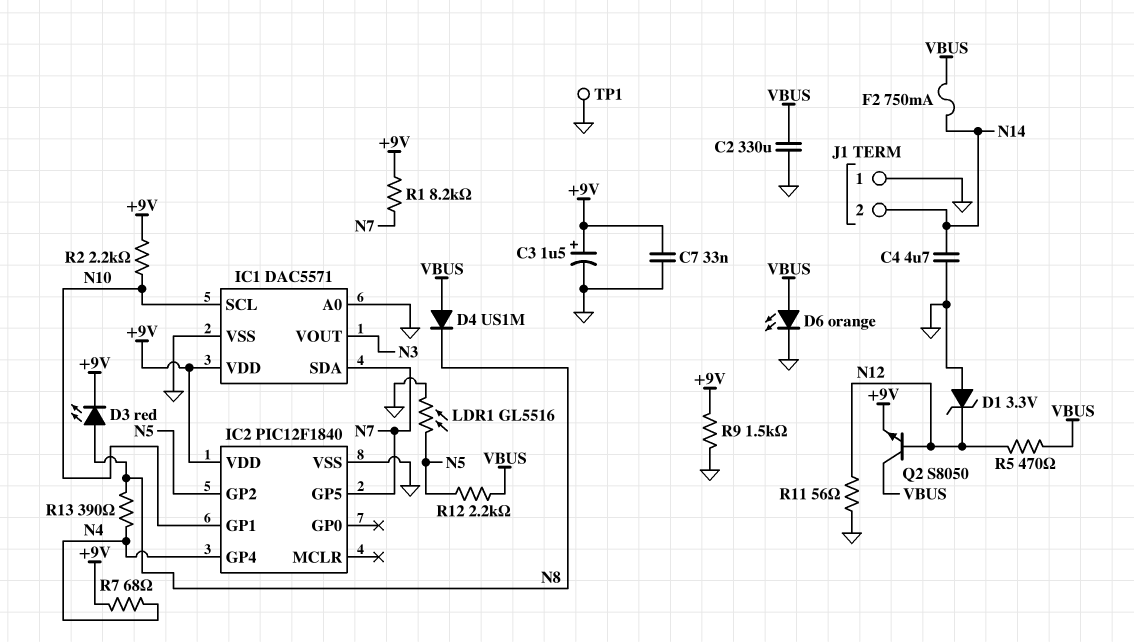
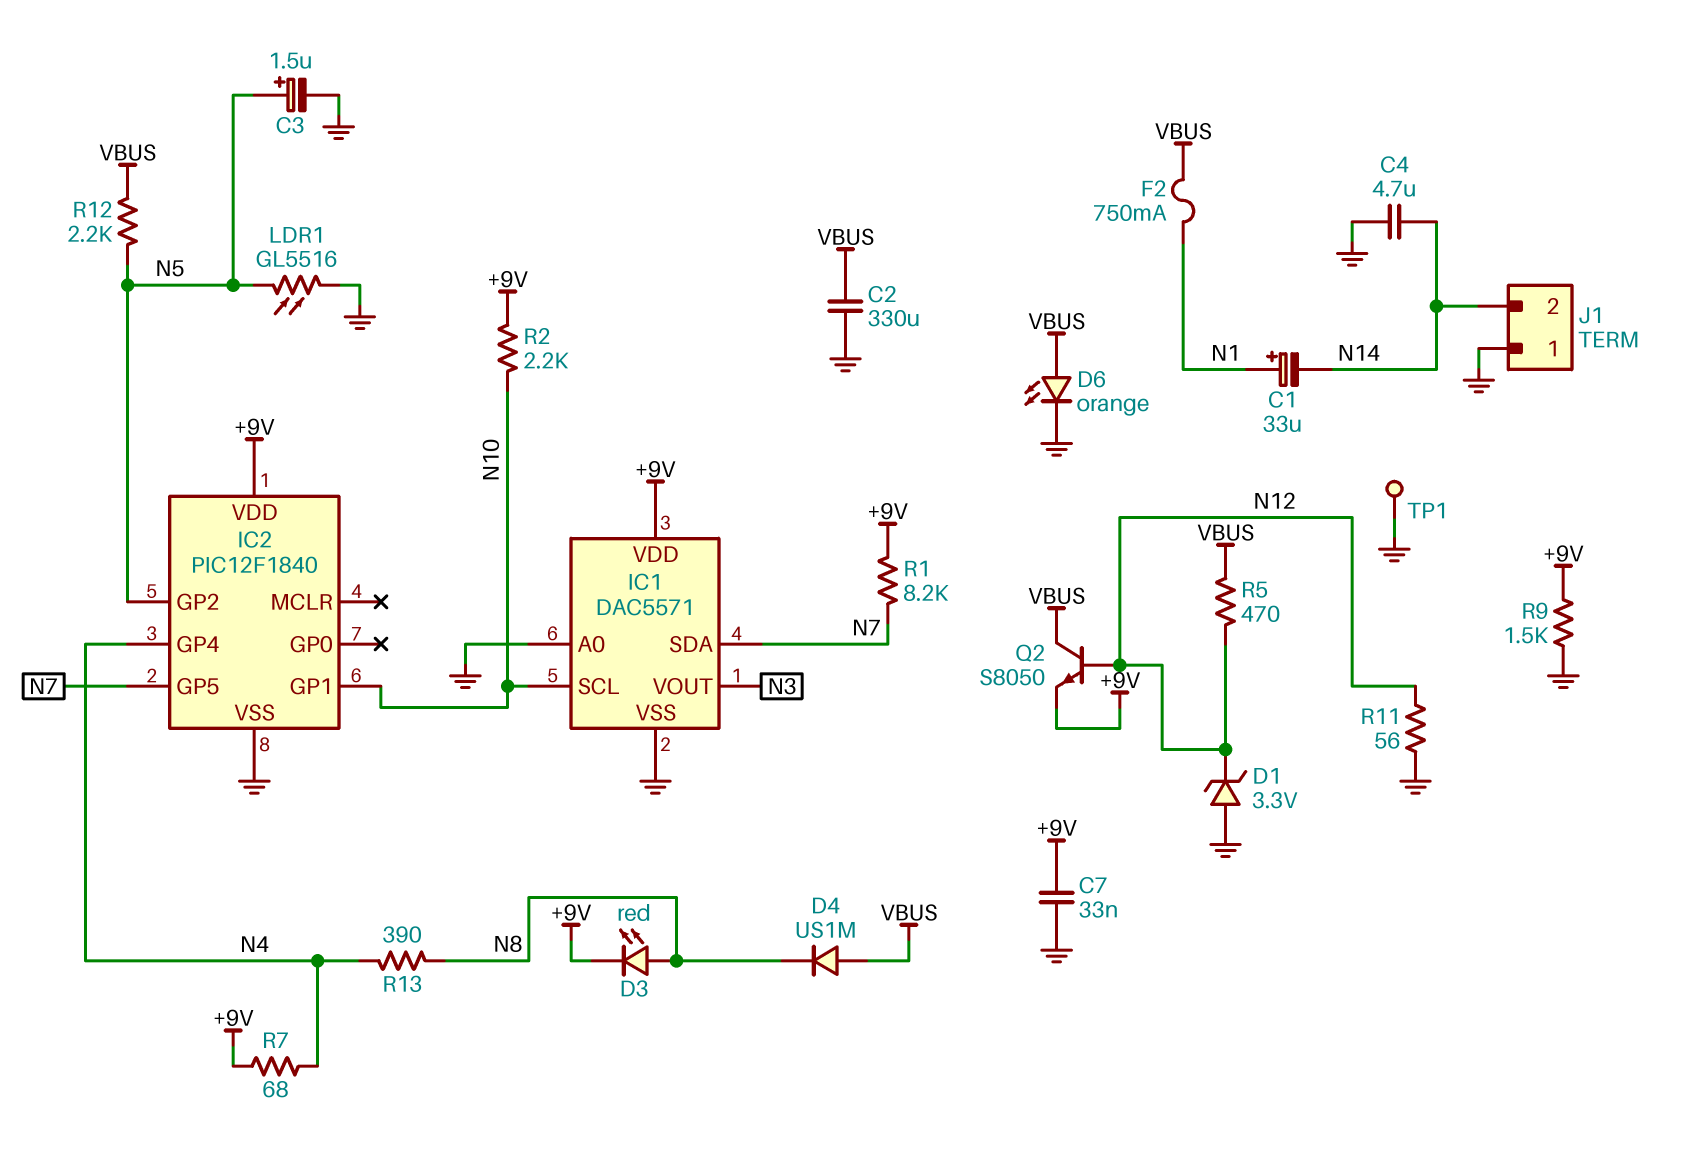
C1: none -> 33uF (plus N1, minus N14)
C3: 1.5uF (plus +9V, minus GND) -> 1.5uF (plus N5, minus GND)
F2: 750mA (N14, VBUS) -> 750mA (N1, VBUS)

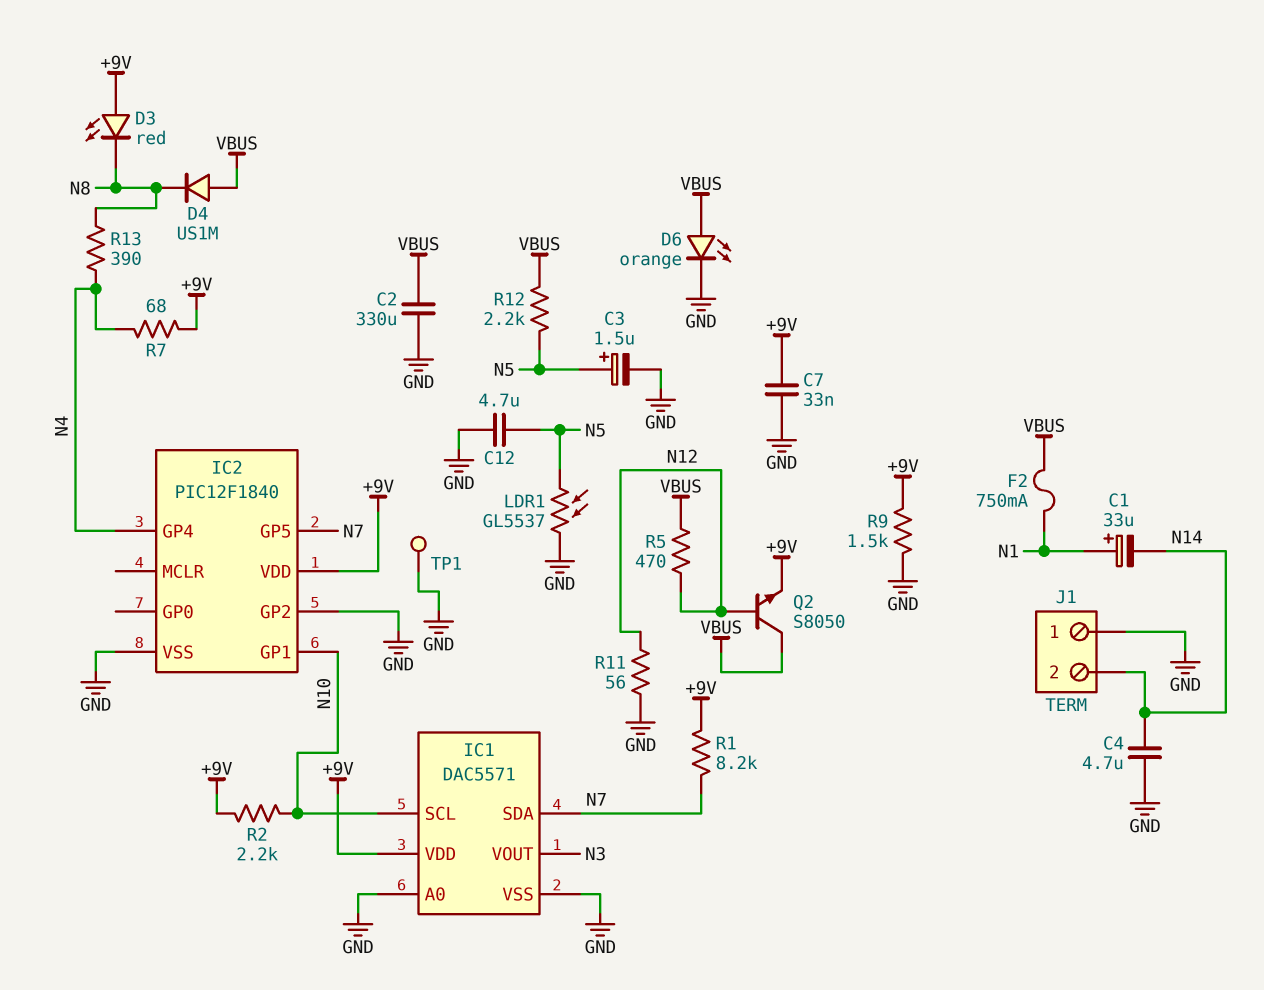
C12: none -> 4.7uF (GND, N5)
D1: zener 3.3V (A GND, K N12) -> none
D3: LED red (A N8, K +9V) -> LED red (A +9V, K N8)
IC2 pin GP2: N5 -> GND
LDR1: GL5516 (GND, N5) -> GL5537 (GND, N5)

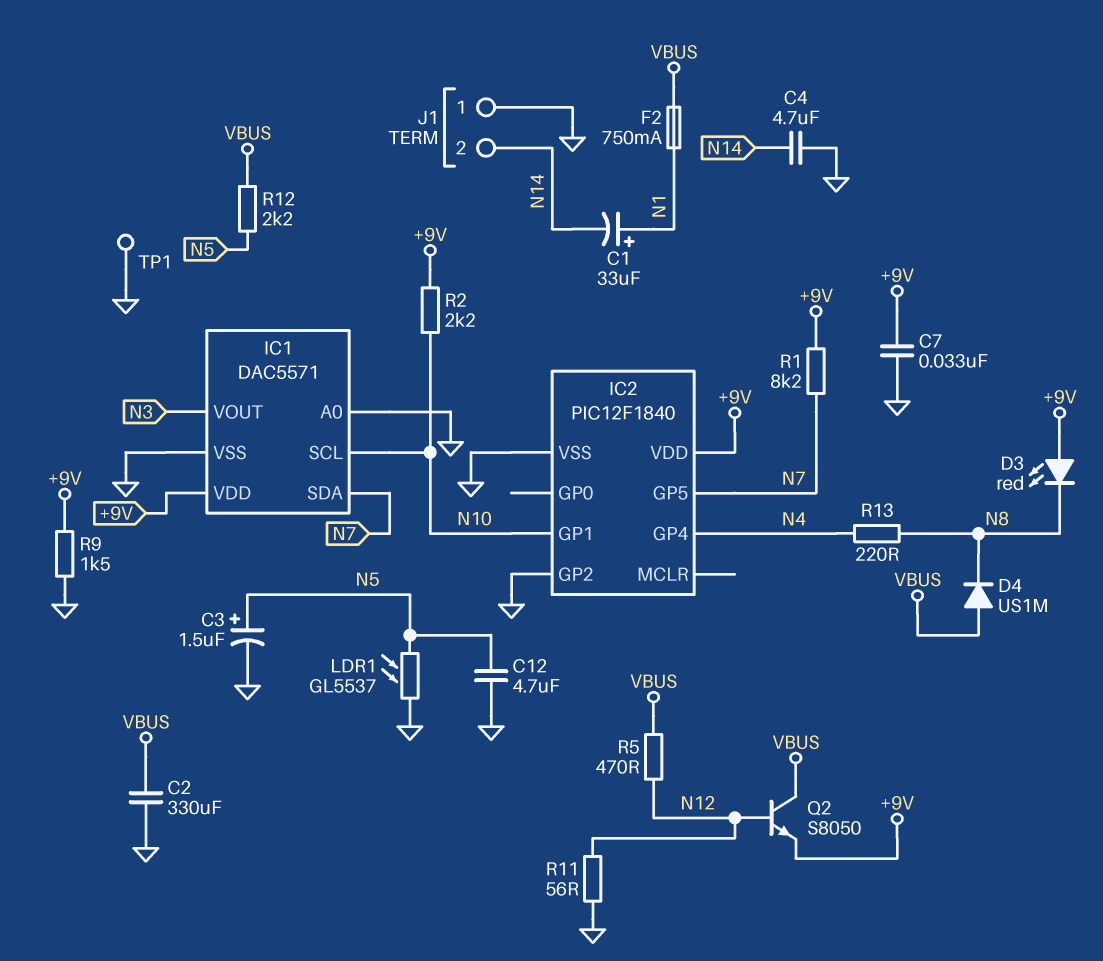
D6: LED orange (A VBUS, K GND) -> none
R7: 68 (+9V, N4) -> none
R13: 390 (N4, N8) -> 220 (N4, N8)

